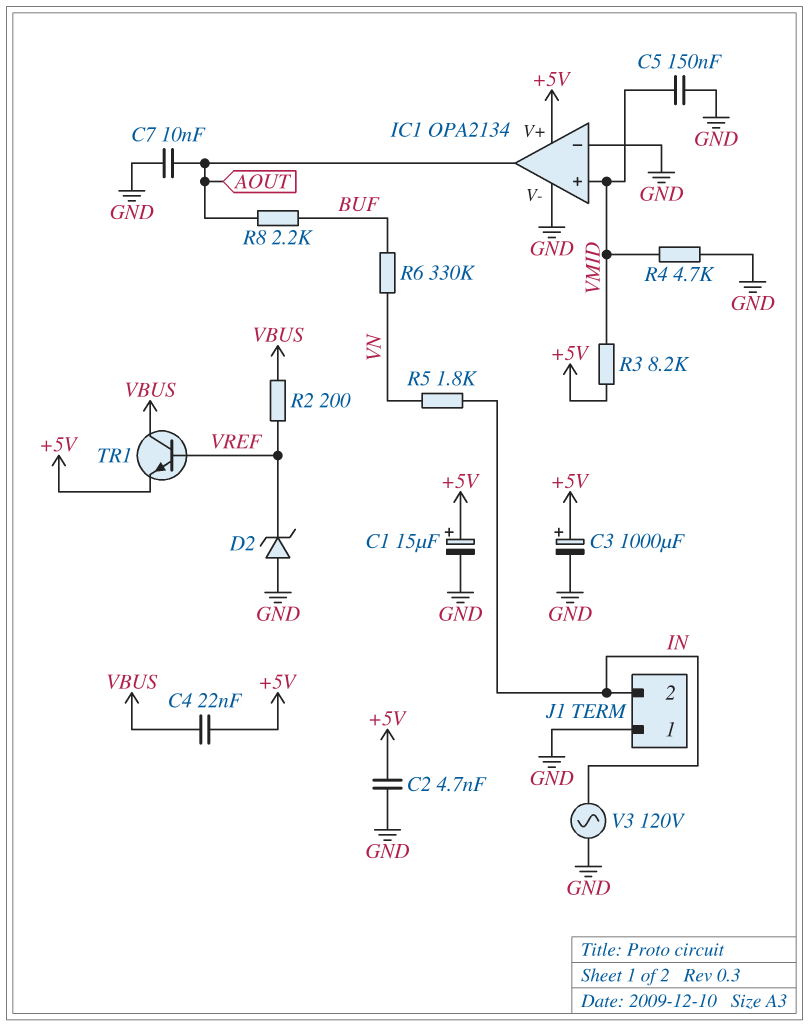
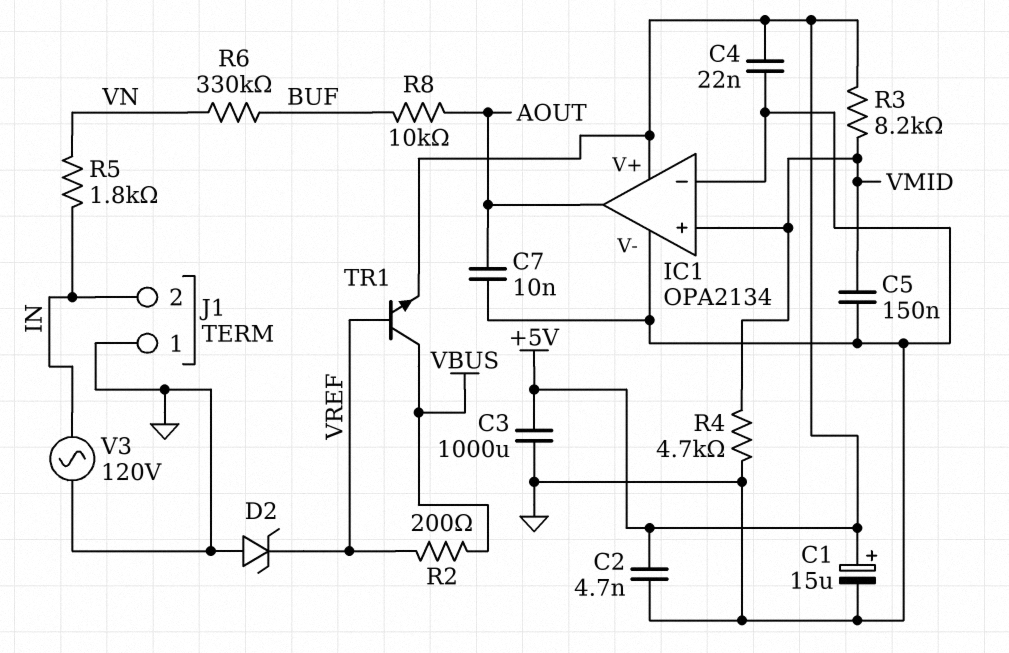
C3: 1000uF (plus +5V, minus GND) -> 1000uF (+5V, GND)
C4: 22nF (+5V, VBUS) -> 22nF (+5V, GND)
R8: 2.2k (AOUT, BUF) -> 10k (AOUT, BUF)

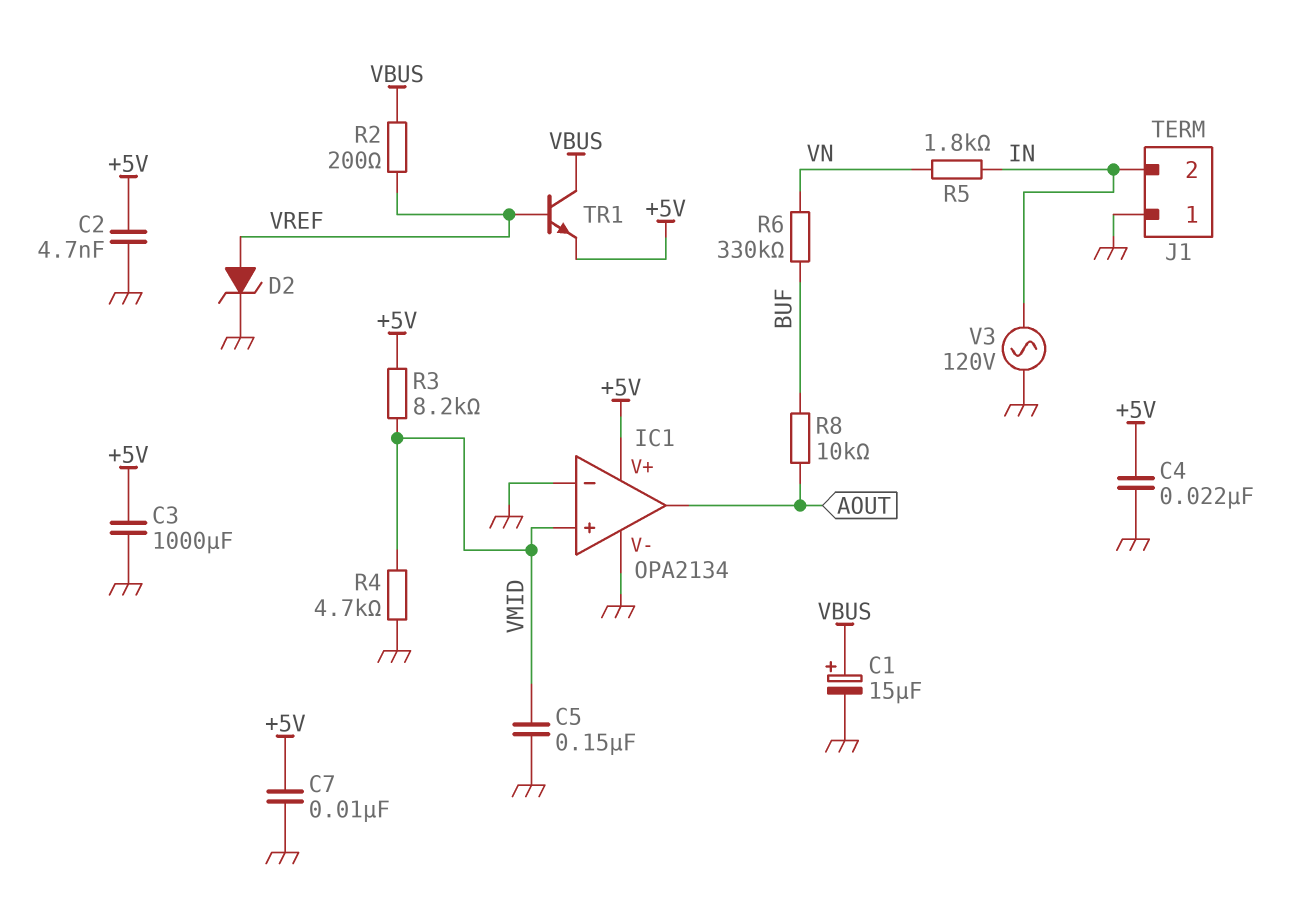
C1: 15uF (plus +5V, minus GND) -> 15uF (plus VBUS, minus GND)
C7: 10nF (AOUT, GND) -> 10nF (+5V, GND)
D2: zener (A GND, K VREF) -> zener (A VREF, K GND)

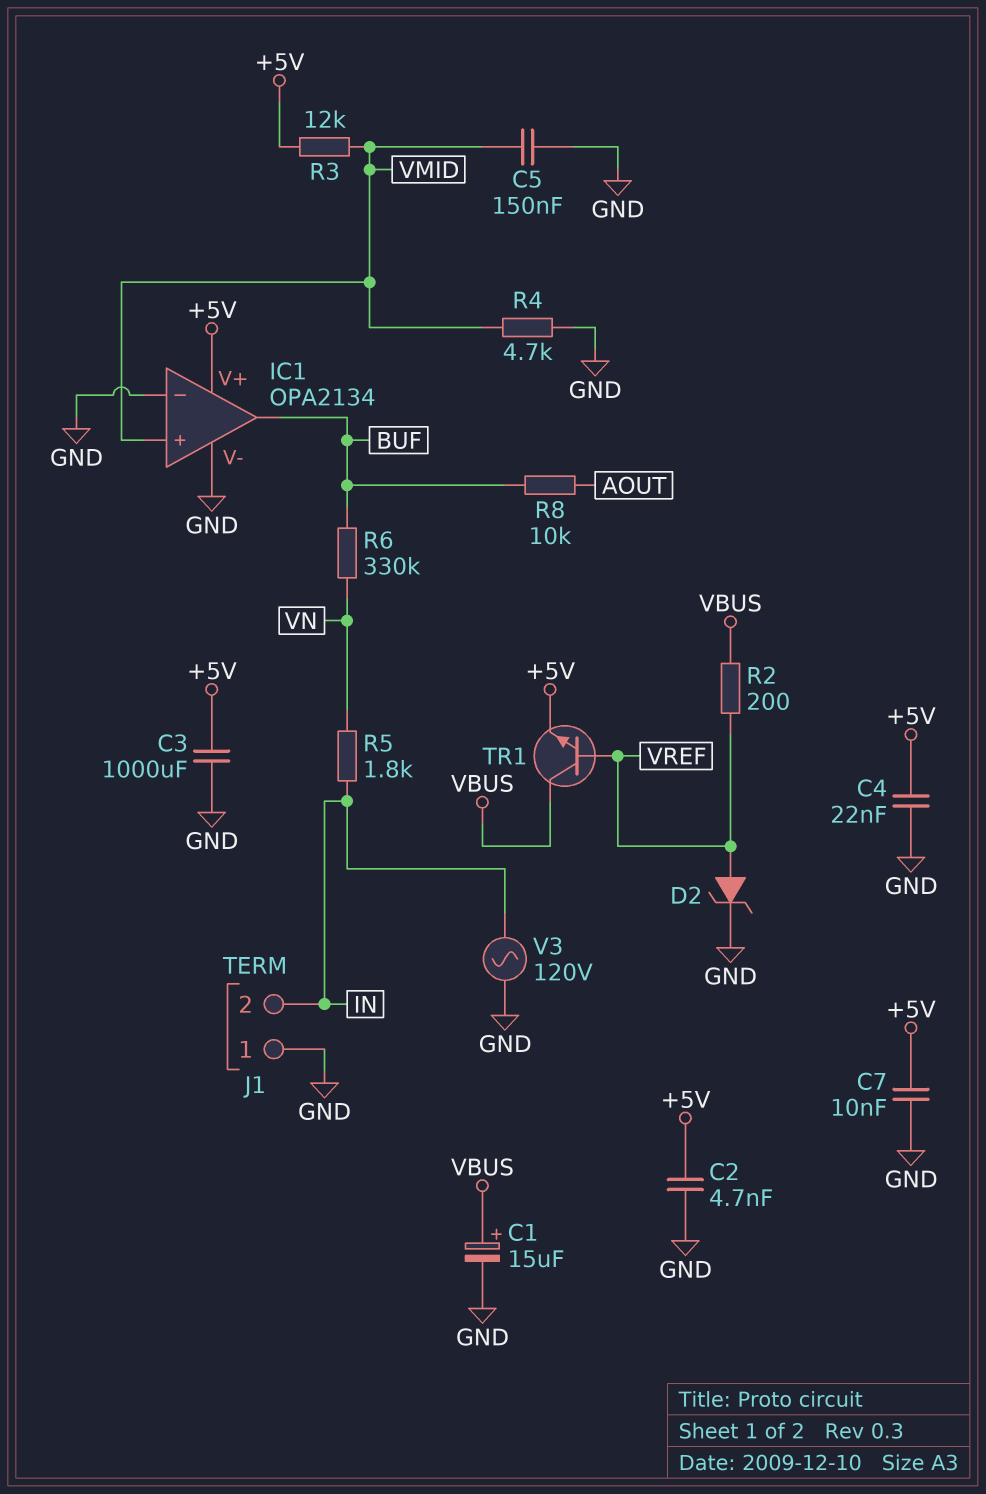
IC1 pin out: AOUT -> BUF
R3: 8.2k (+5V, VMID) -> 12k (+5V, VMID)

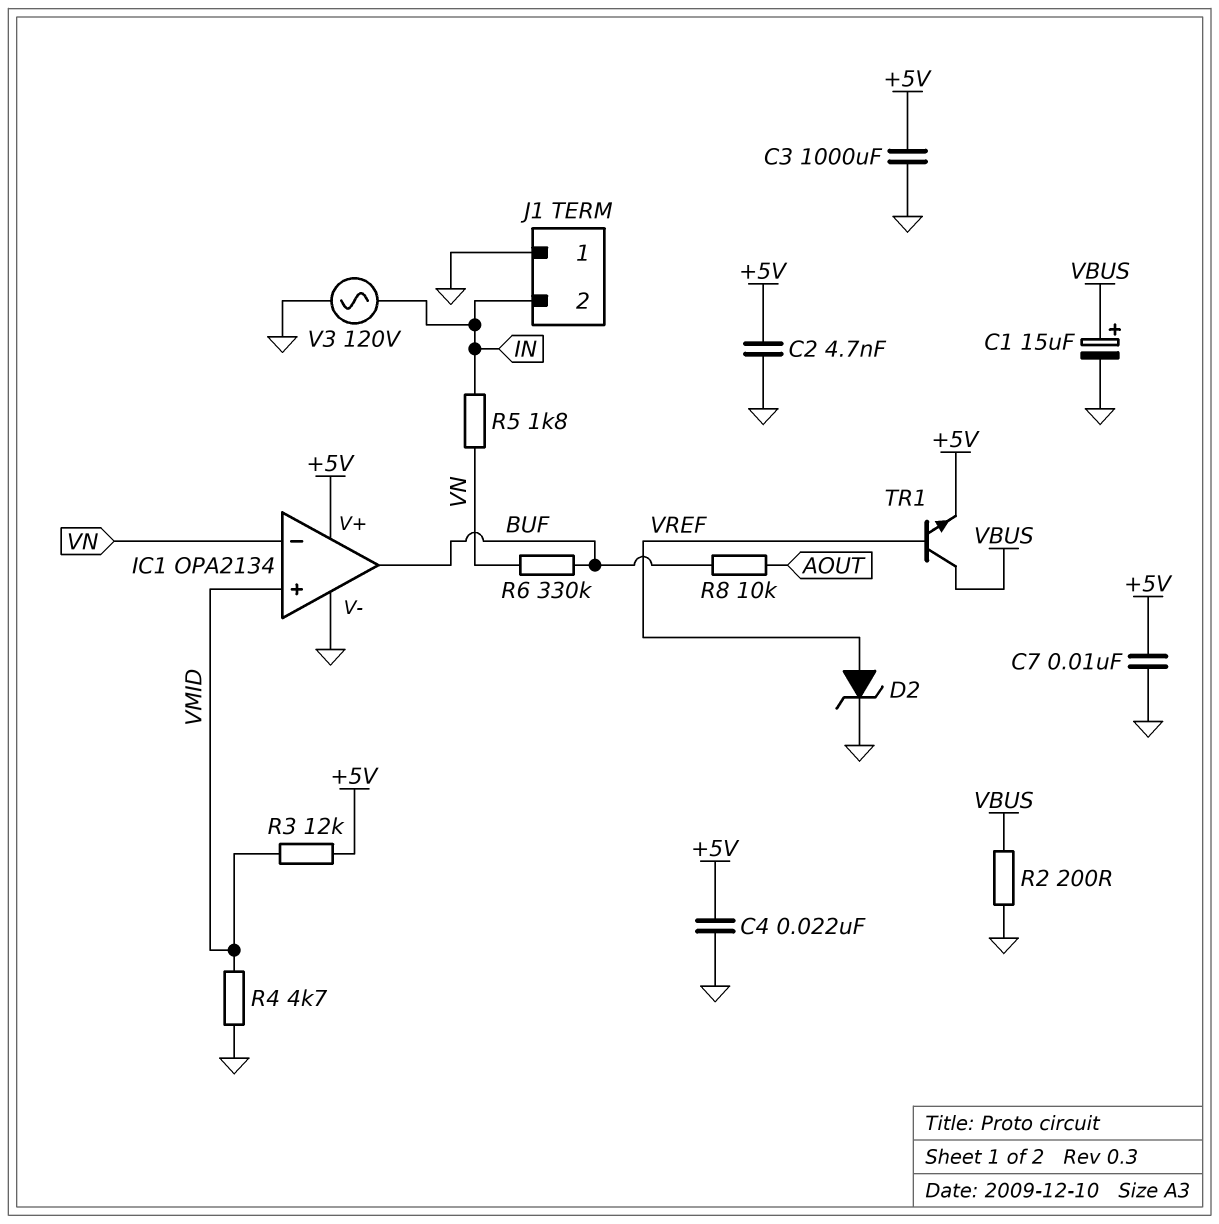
C5: 150nF (GND, VMID) -> none
IC1 pin in-: GND -> VN
R2: 200 (VBUS, VREF) -> 200 (GND, VBUS)

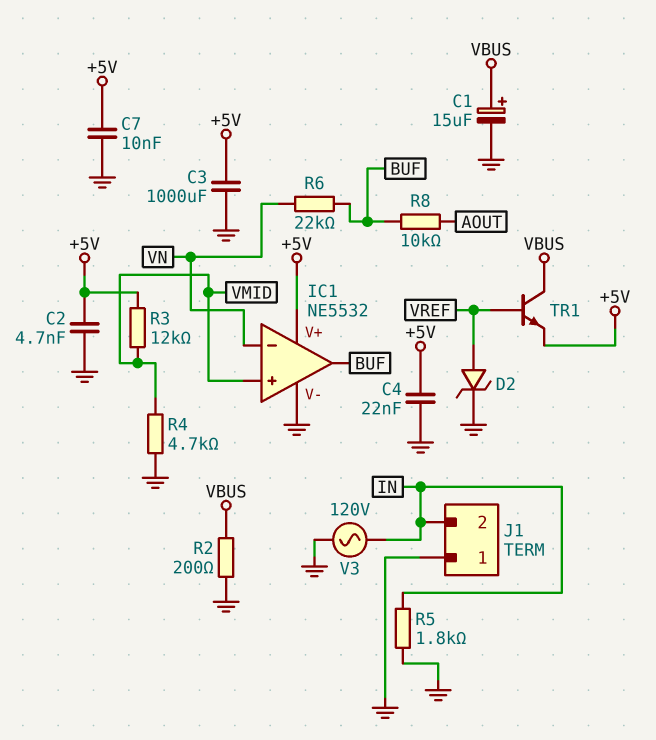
IC1: OPA2134 -> NE5532
R5: 1.8k (IN, VN) -> 1.8k (GND, IN)
R6: 330k (BUF, VN) -> 22k (BUF, VN)

